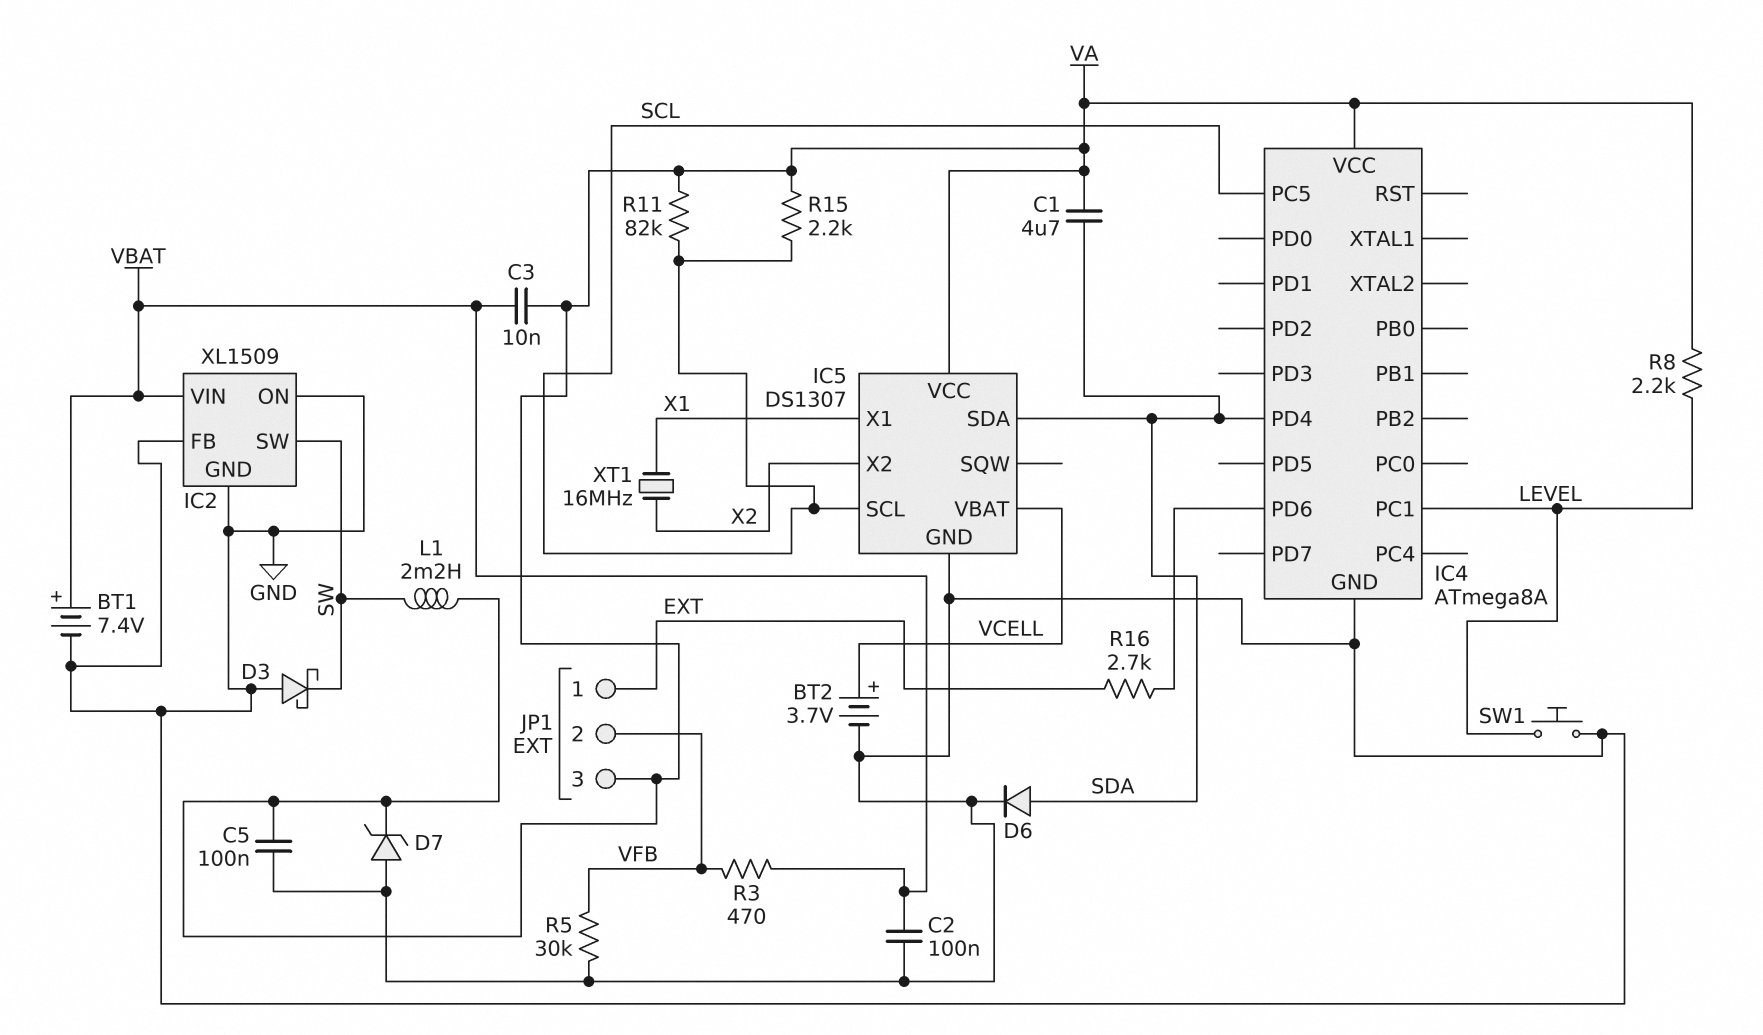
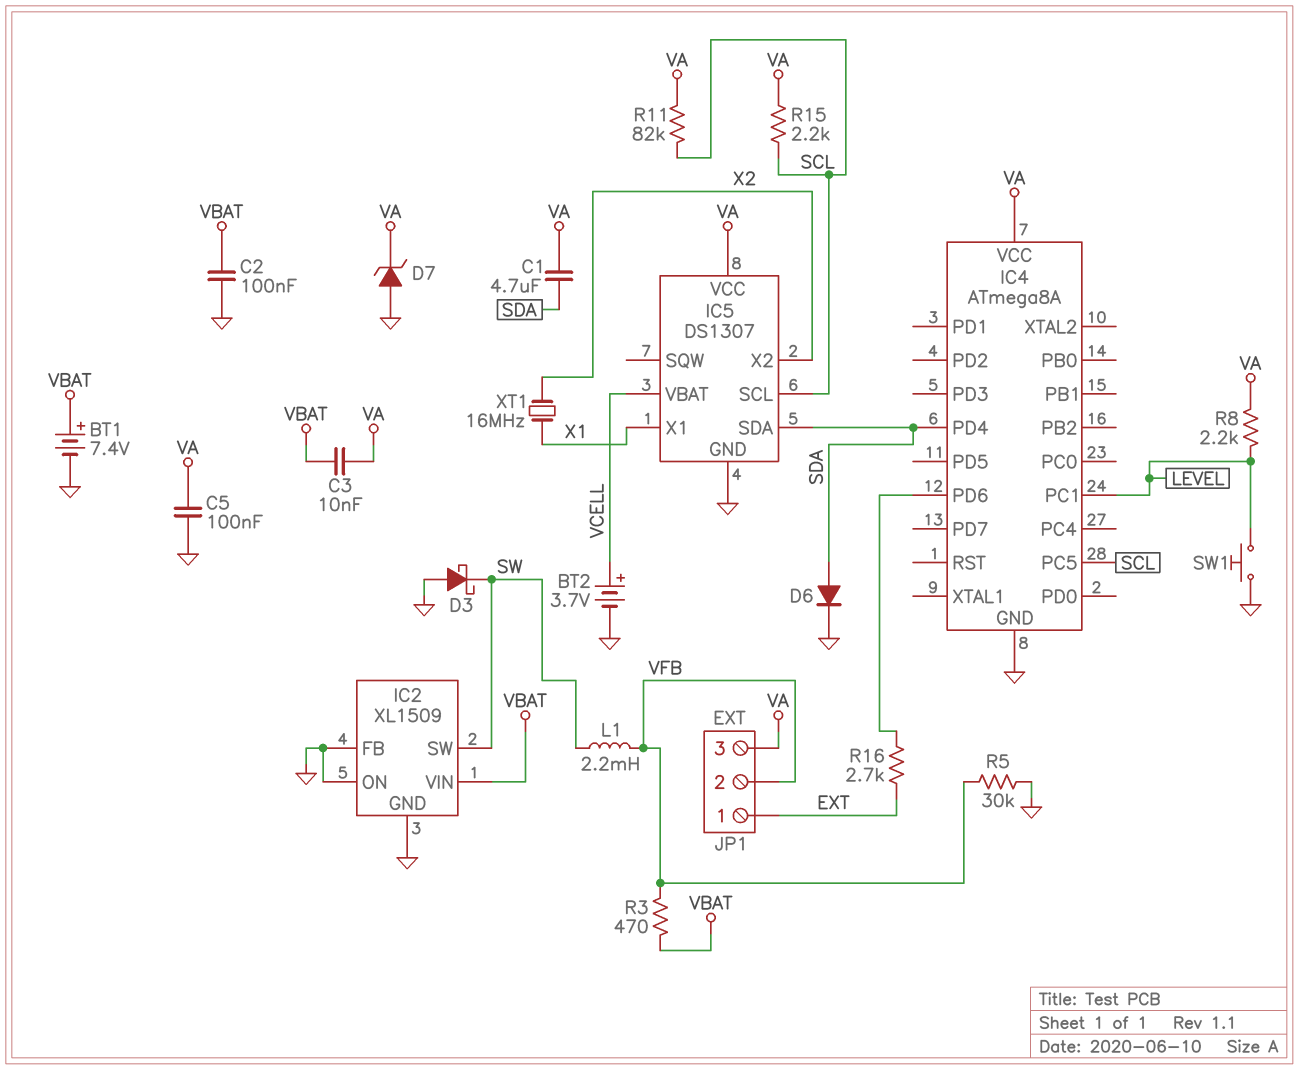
L1: 2.2mH (SW, VA) -> 2.2mH (SW, VFB)

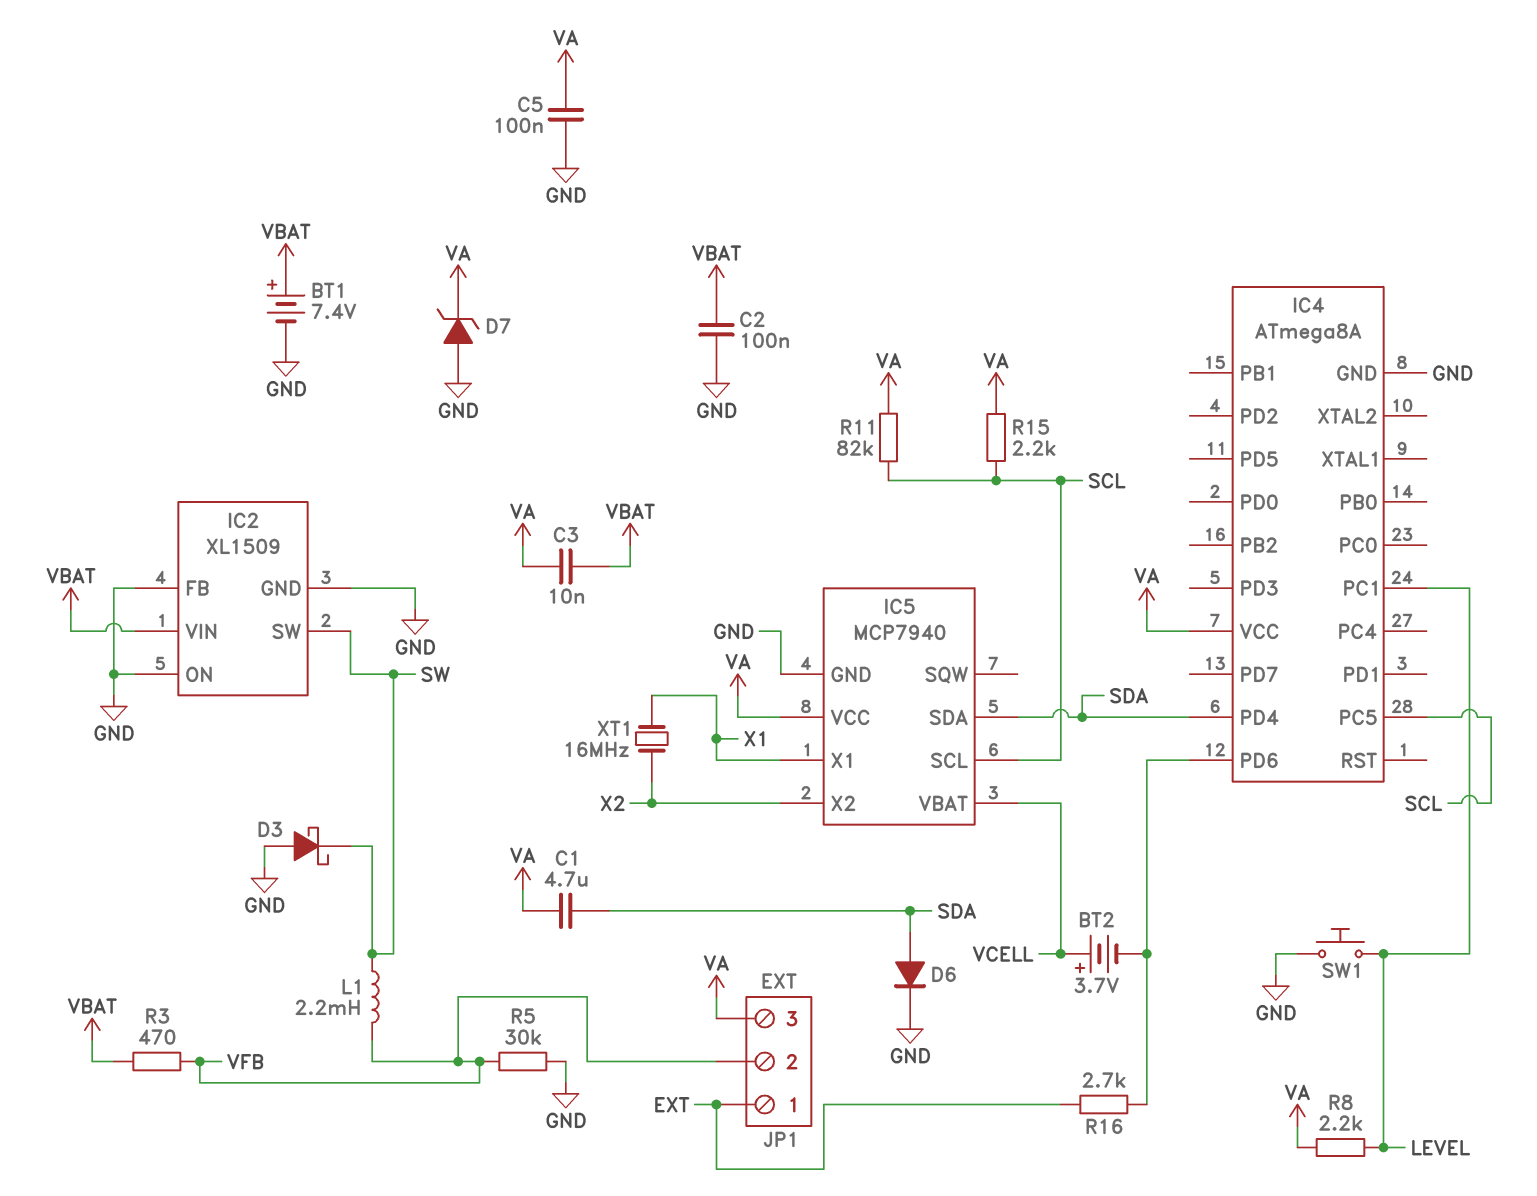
BT2: 3.7V (plus VCELL, minus GND) -> 3.7V (plus VCELL, minus IC4/PD6)
IC5: DS1307 -> MCP7940

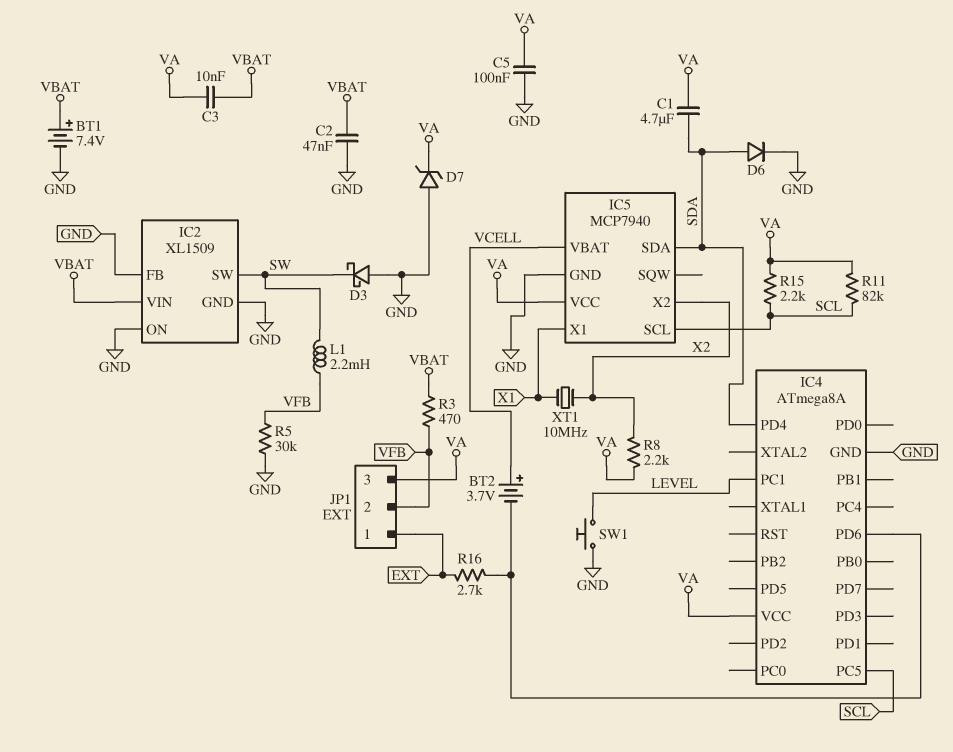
C2: 100nF (GND, VBAT) -> 47nF (GND, VBAT)
R8: 2.2k (LEVEL, VA) -> 2.2k (VA, X2)
XT1: 16MHz (X1, X2) -> 10MHz (X1, X2)

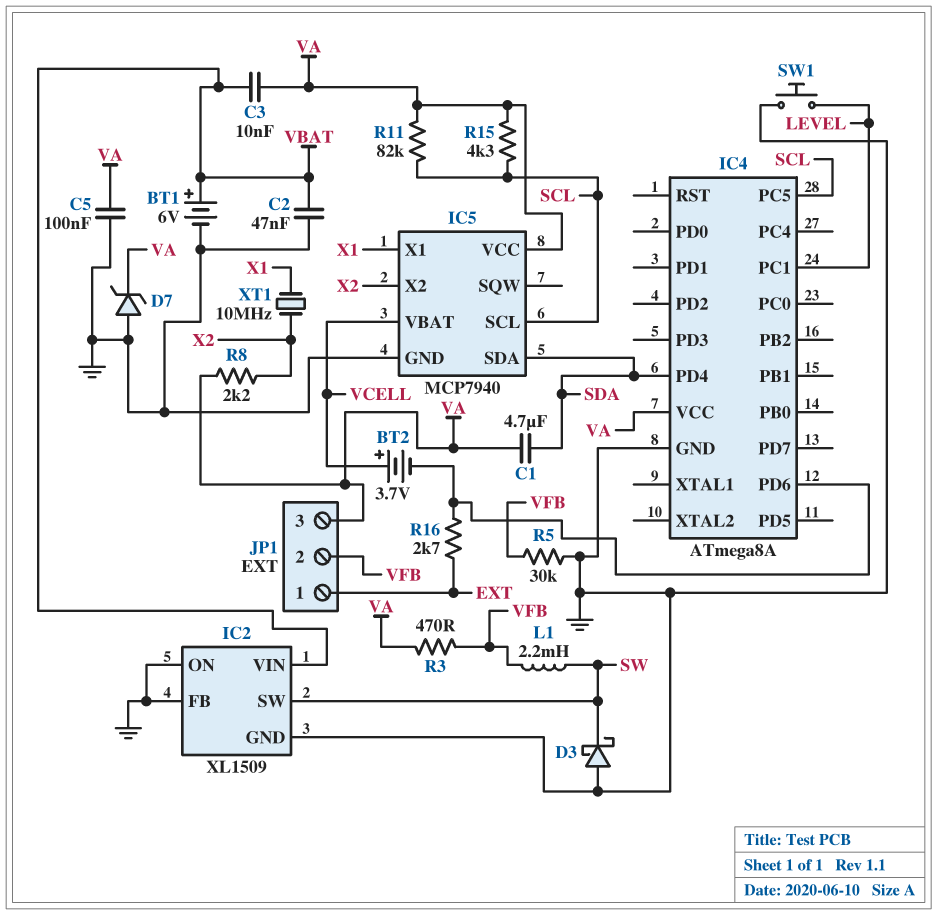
BT1: 7.4V (plus VBAT, minus GND) -> 6V (plus VBAT, minus GND)
D6: diode (A SDA, K GND) -> none
R3: 470 (VBAT, VFB) -> 470 (VA, VFB)
R15: 2.2k (SCL, VA) -> 4.3k (SCL, VA)

